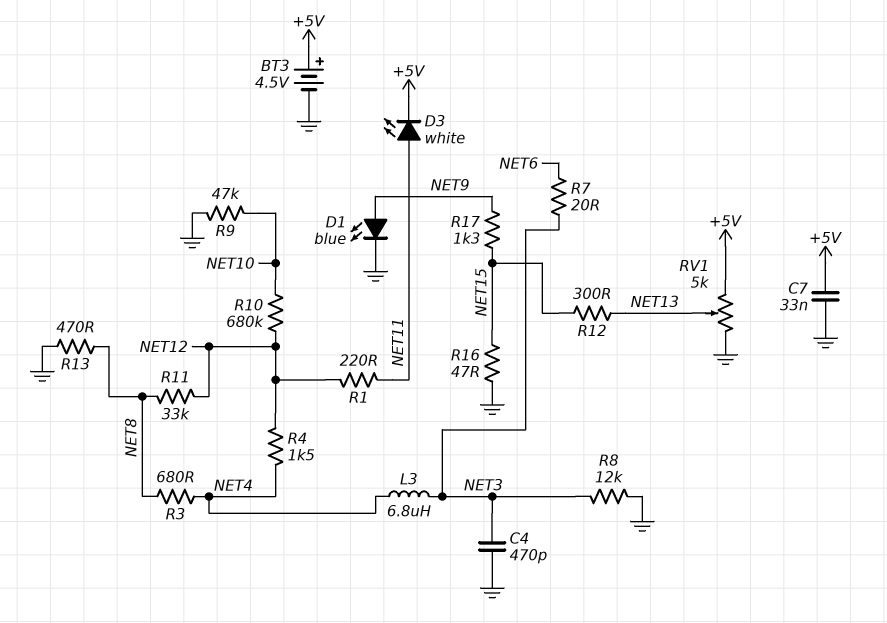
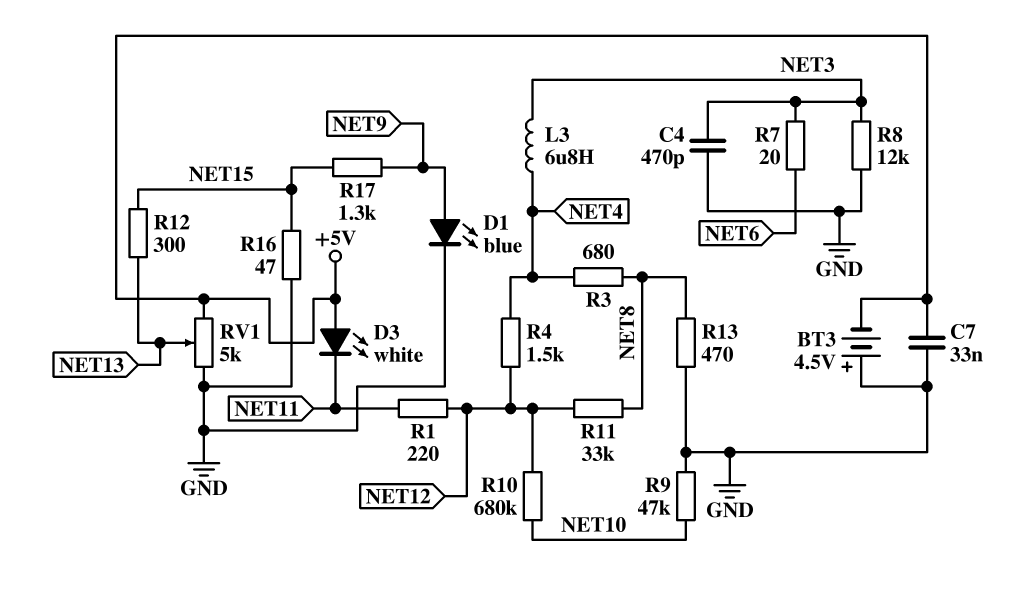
BT3: 4.5V (plus +5V, minus GND) -> 4.5V (plus GND, minus +5V)
D3: LED white (A NET11, K +5V) -> LED white (A +5V, K NET11)

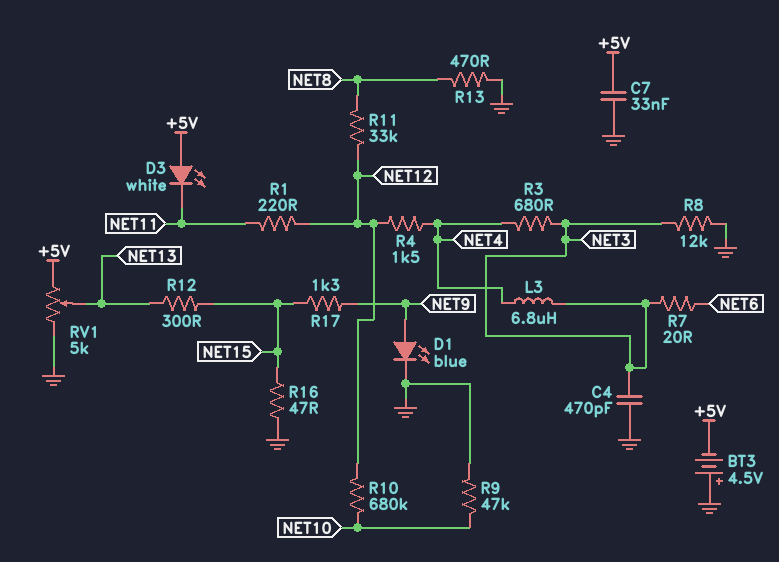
R3: 680 (NET4, NET8) -> 680 (NET3, NET4)

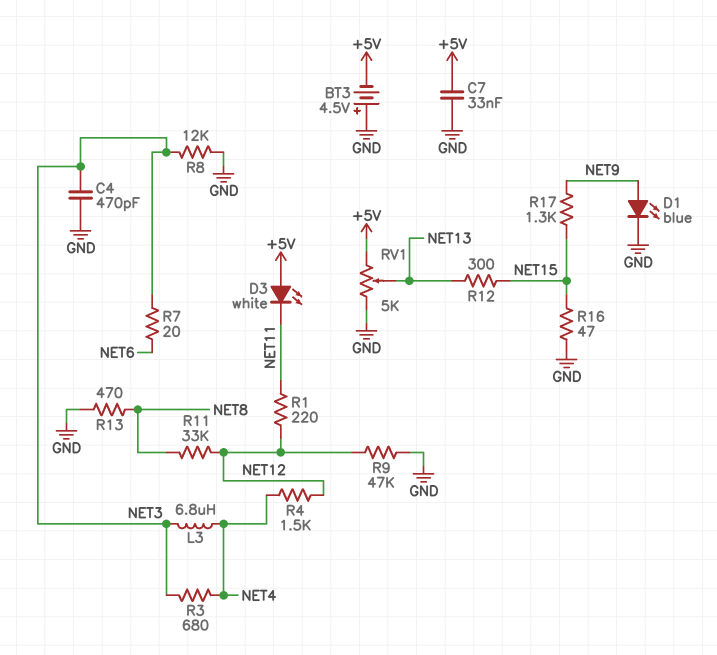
R9: 47k (GND, NET10) -> 47k (GND, NET12)
R10: 680k (NET10, NET12) -> none

